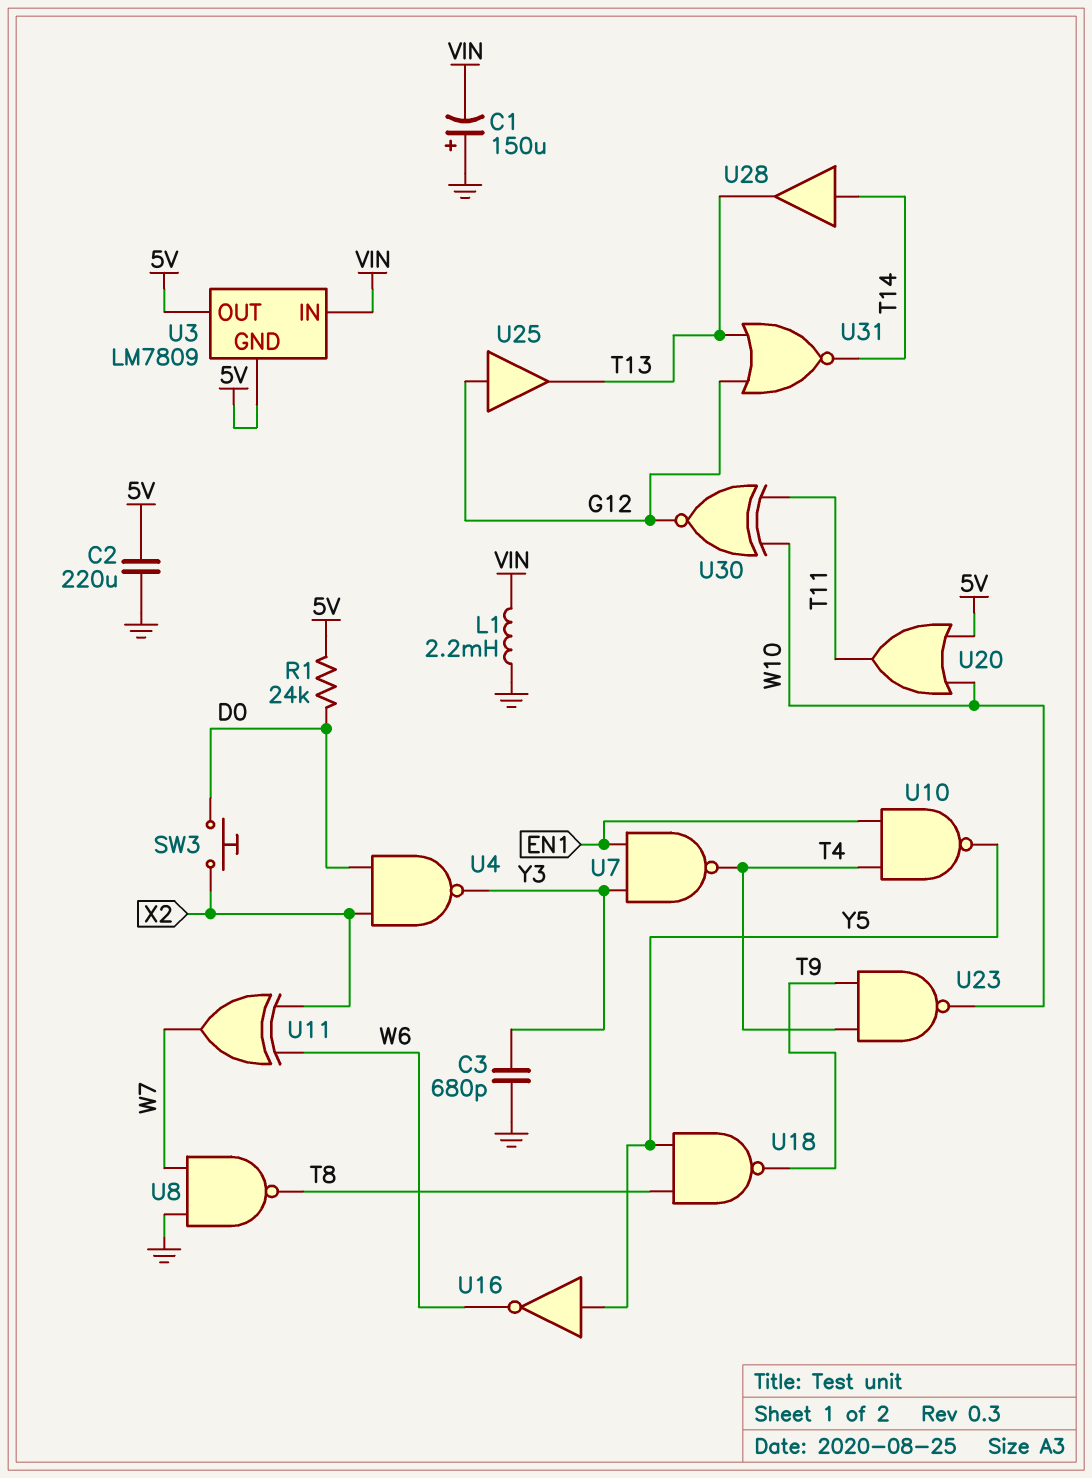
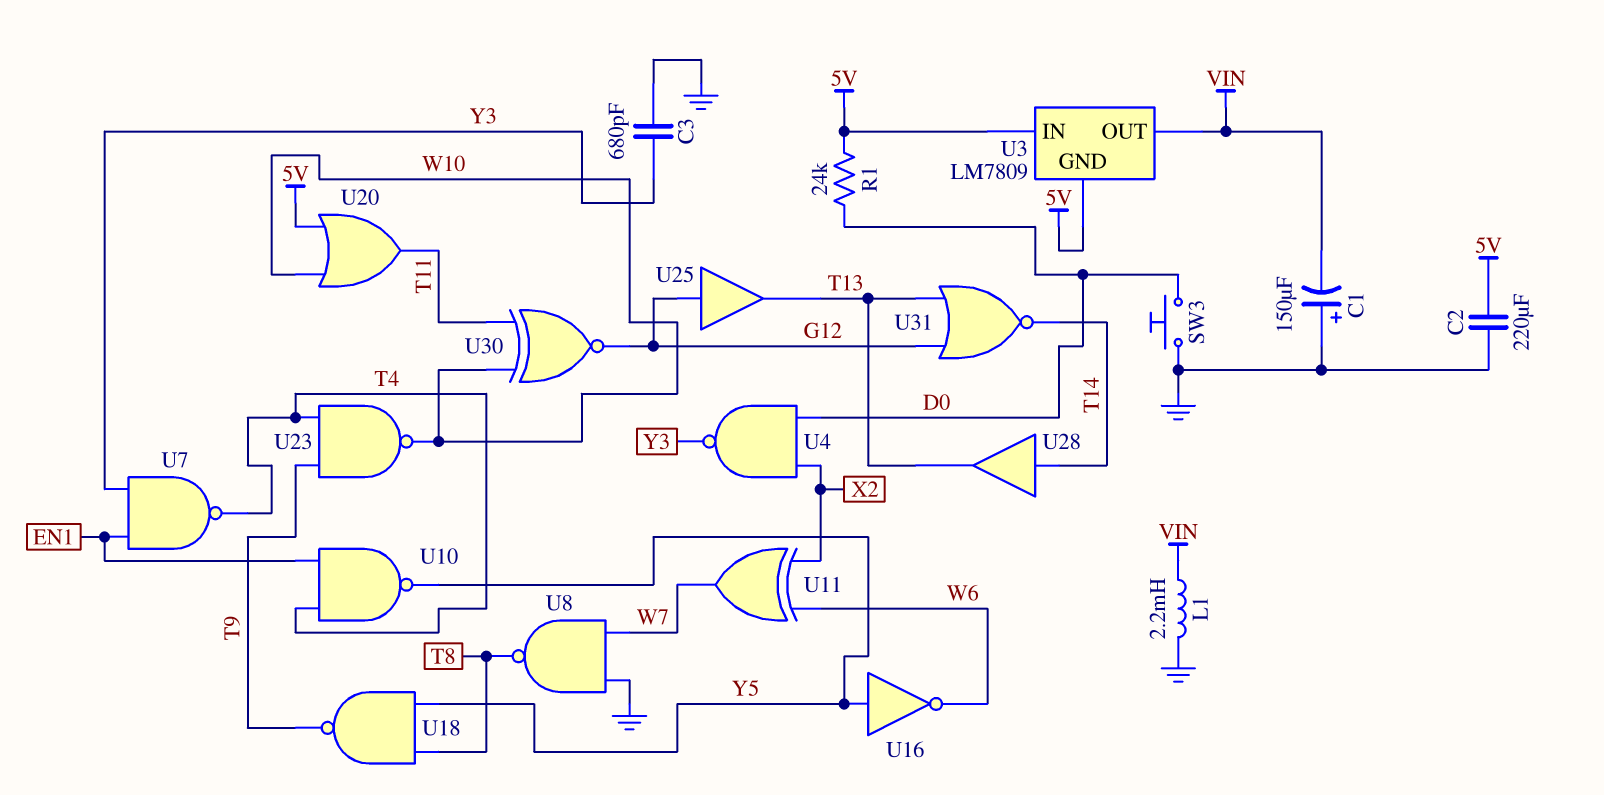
SW3: button (D0, X2) -> button (D0, GND)
U3 pin IN: VIN -> 5V
U3 pin OUT: 5V -> VIN

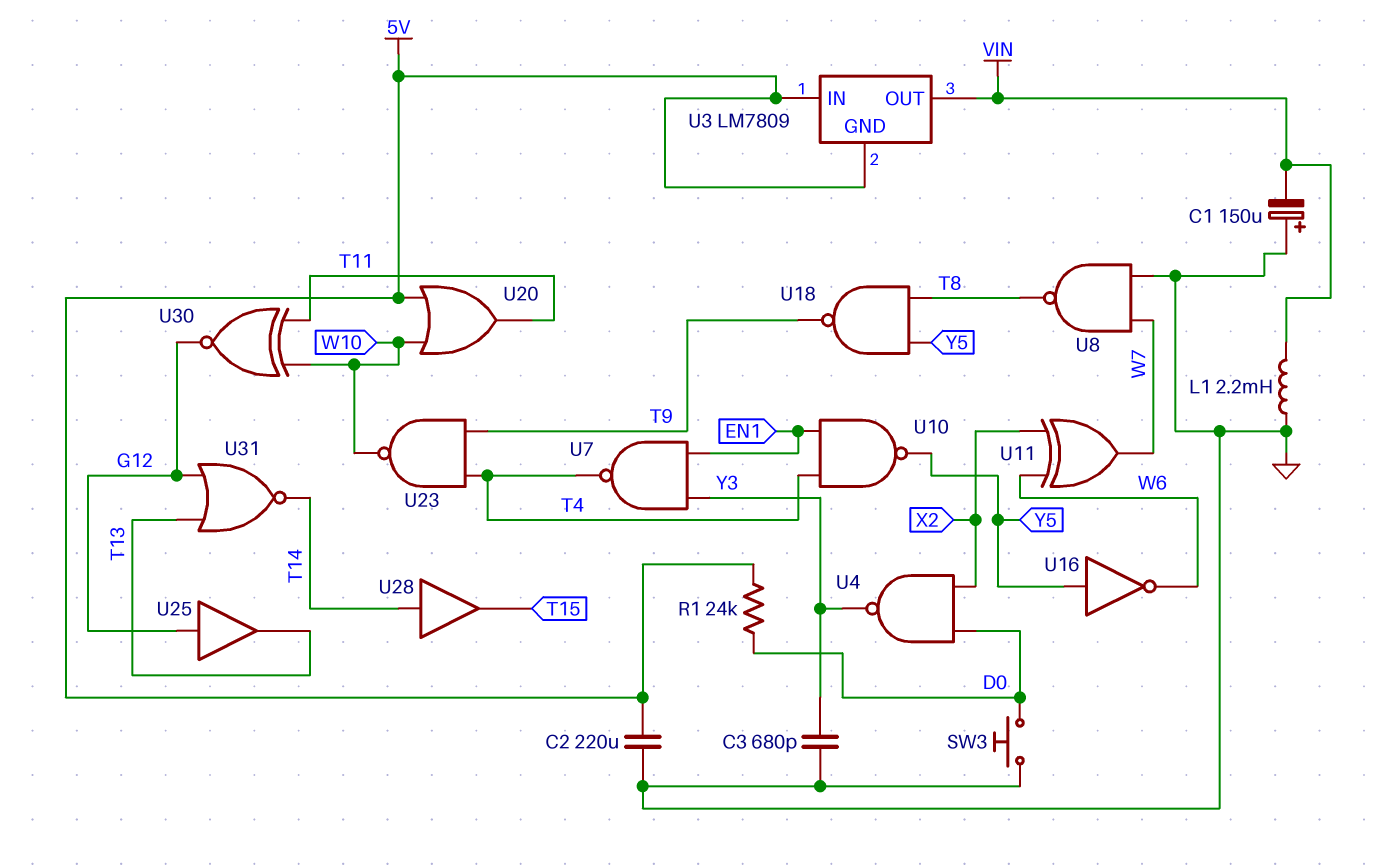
U28: buffer (in T14, out T13) -> buffer (in T14, out T15)

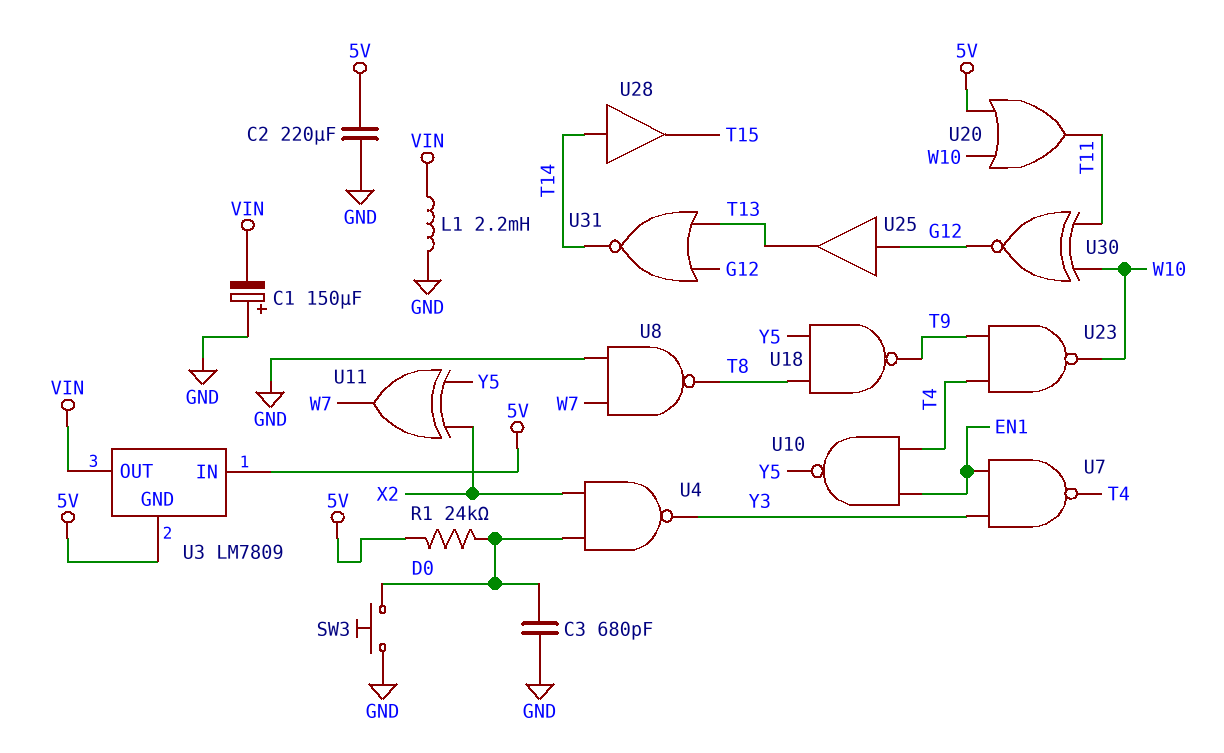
C3: 680pF (GND, Y3) -> 680pF (D0, GND)
U11: XOR (in W6, in X2, out W7) -> XOR (in X2, in Y5, out W7)
U16: NOT (in Y5, out W6) -> none

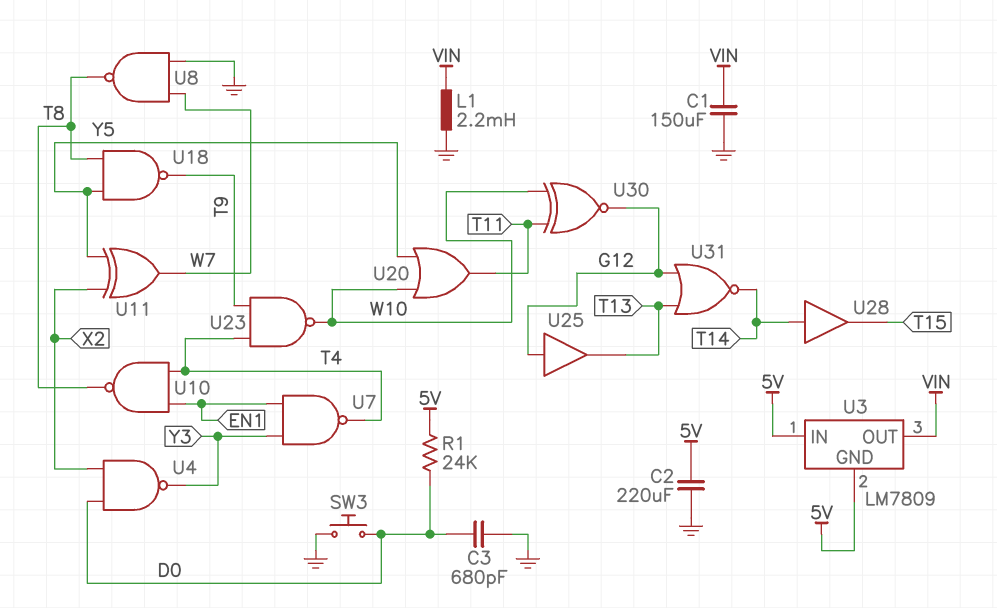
C1: 150uF (plus GND, minus VIN) -> 150uF (GND, VIN)
U10: NAND (in EN1, in T4, out Y5) -> NAND (in EN1, in T4, out T8)
U20: OR (in 5V, in W10, out T11) -> OR (in W10, in Y5, out T11)

